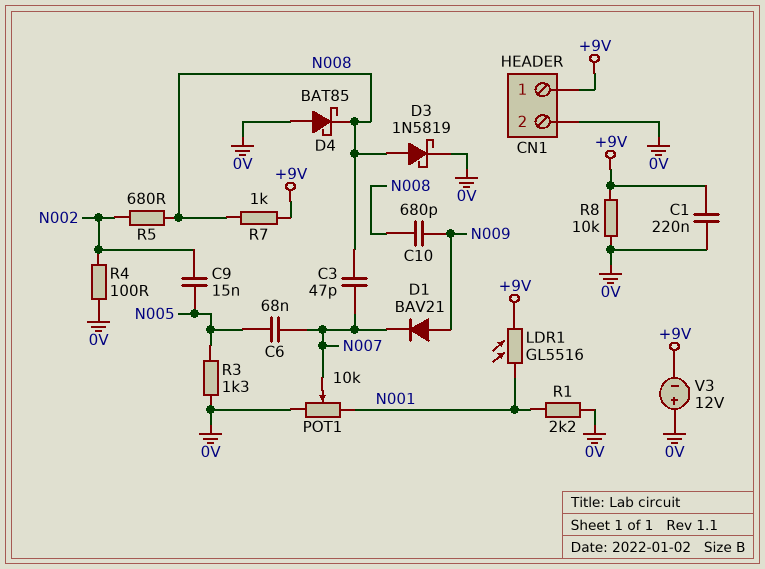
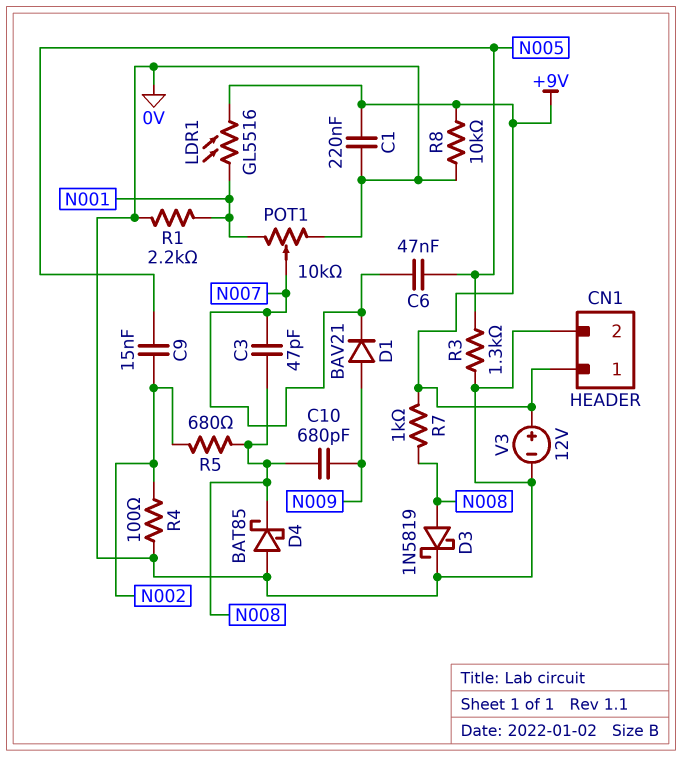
C6: 68nF (N005, N007) -> 47nF (N005, N007)
V3: 12V (plus 0V, minus +9V) -> 12V (plus +9V, minus 0V)

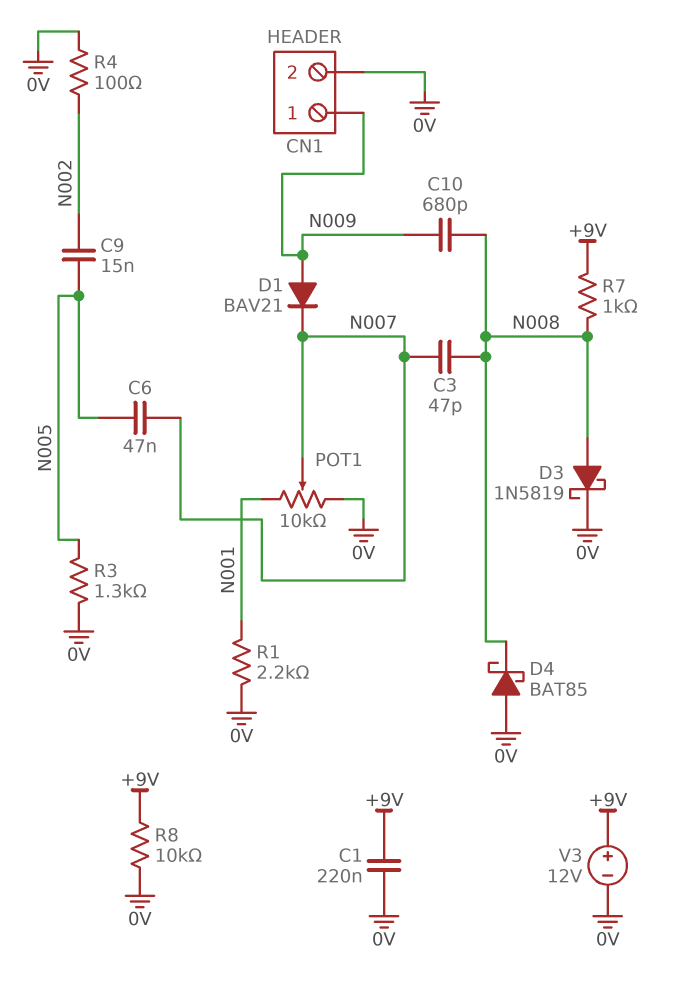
CN1 pin 1: +9V -> N009
LDR1: GL5516 (+9V, N001) -> none
R5: 680 (N002, N008) -> none

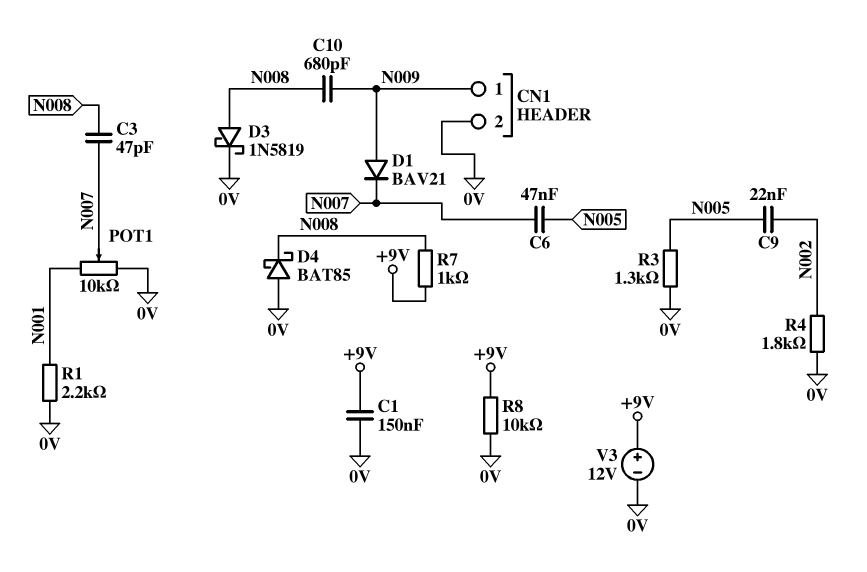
C1: 220nF (+9V, 0V) -> 150nF (+9V, 0V)
C9: 15nF (N002, N005) -> 22nF (N002, N005)
R4: 100 (0V, N002) -> 1.8k (0V, N002)

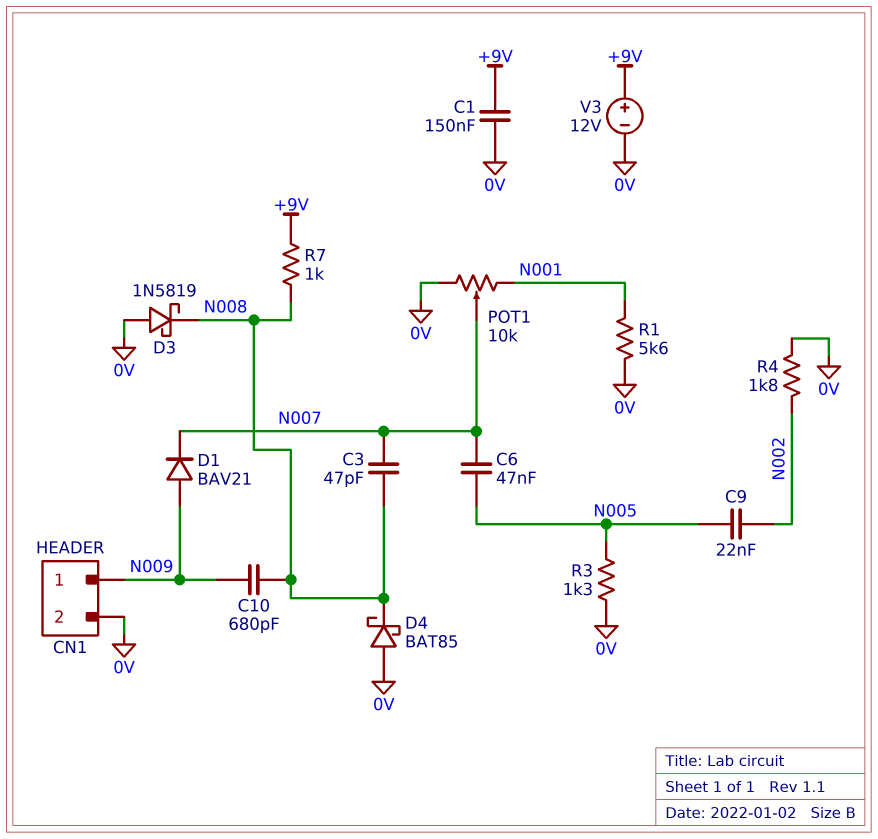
D3: schottky 1N5819 (A N008, K 0V) -> schottky 1N5819 (A 0V, K N008)
R1: 2.2k (0V, N001) -> 5.6k (0V, N001)
R8: 10k (+9V, 0V) -> none

